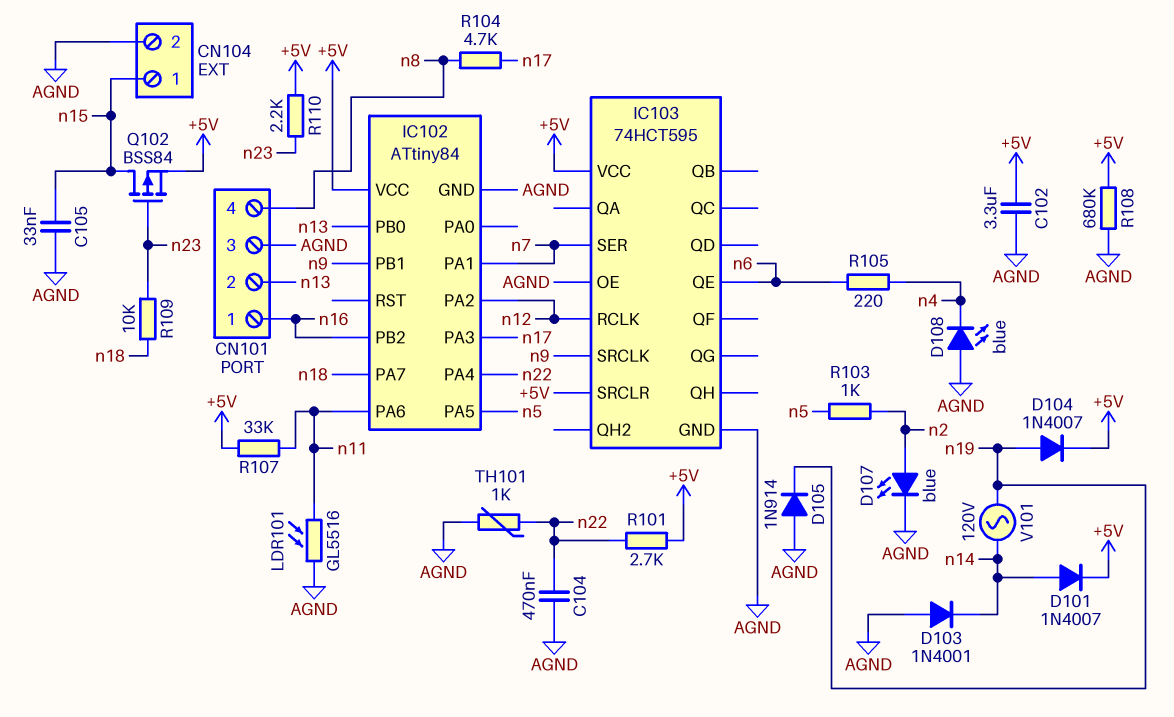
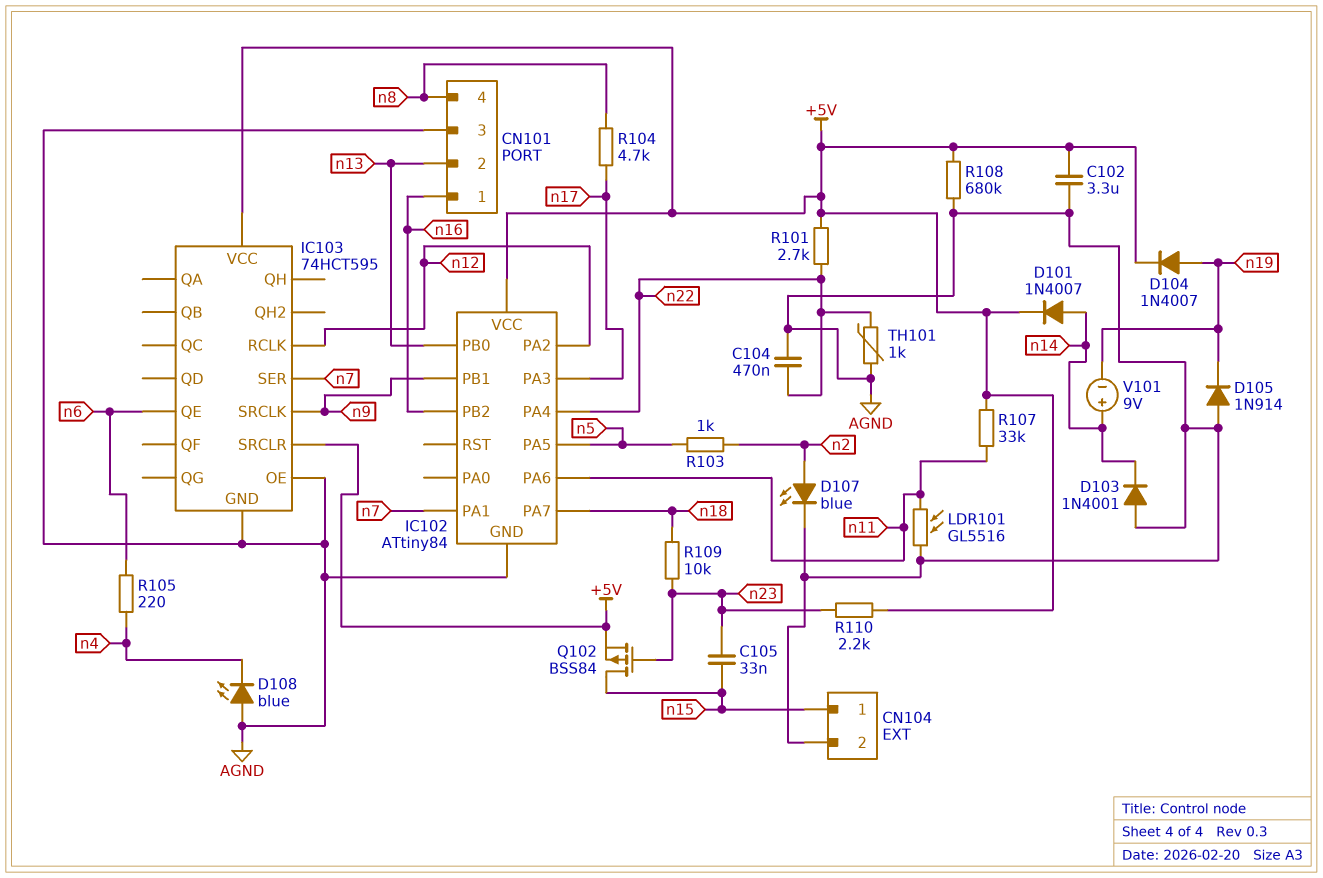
C105: 33nF (AGND, n15) -> 33nF (n15, n23)
V101: AC 120V (n14, n19) -> 9V (plus n14, minus n19)

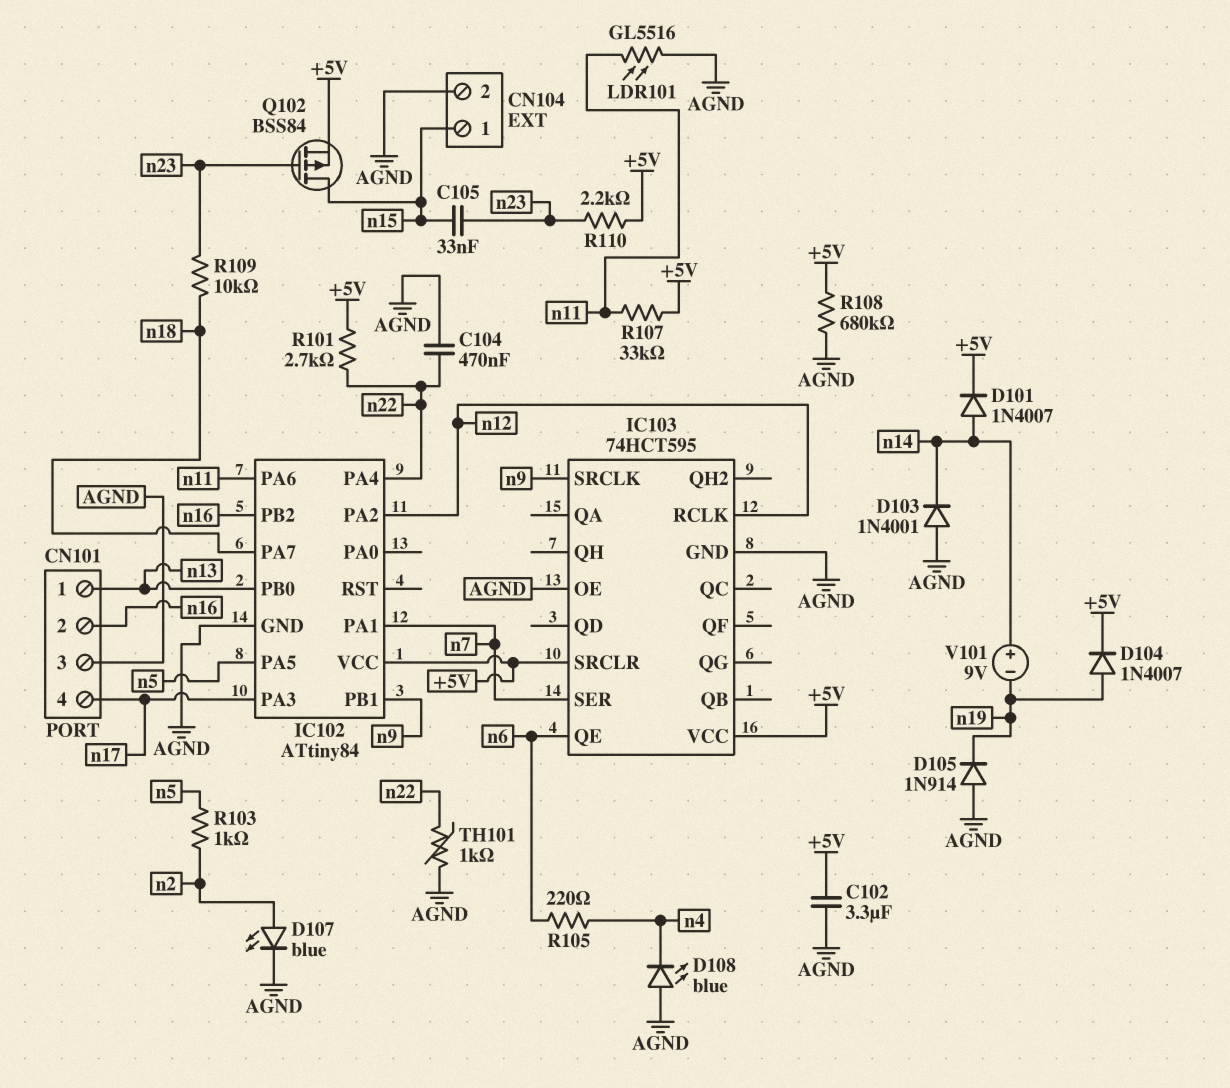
CN101 pin 1: n16 -> n13
CN101 pin 2: n13 -> n16
CN101 pin 4: n8 -> n17
R104: 4.7k (n8, n17) -> none

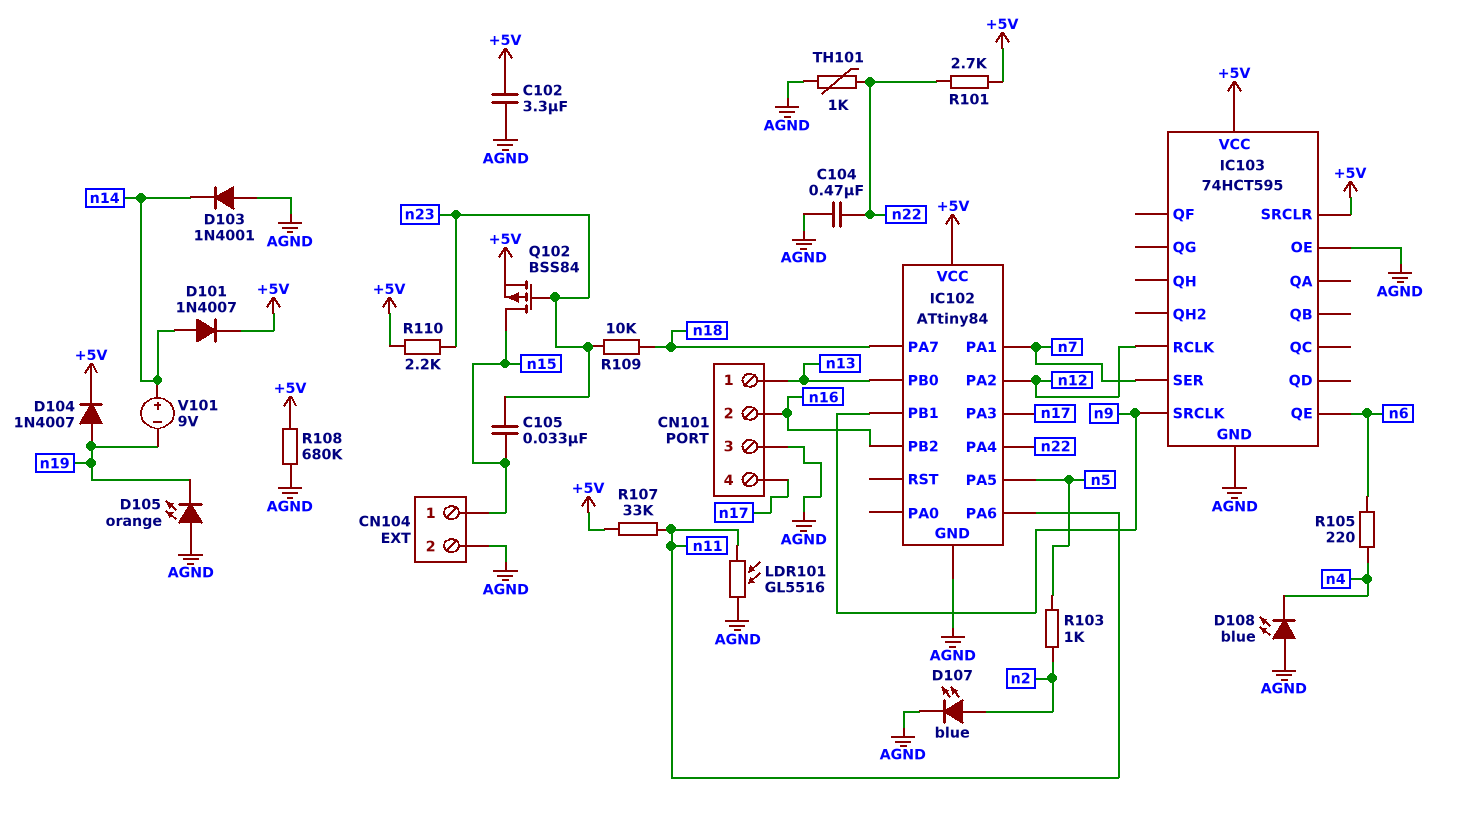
D105: diode 1N914 (A AGND, K n19) -> LED orange (A AGND, K n19)

